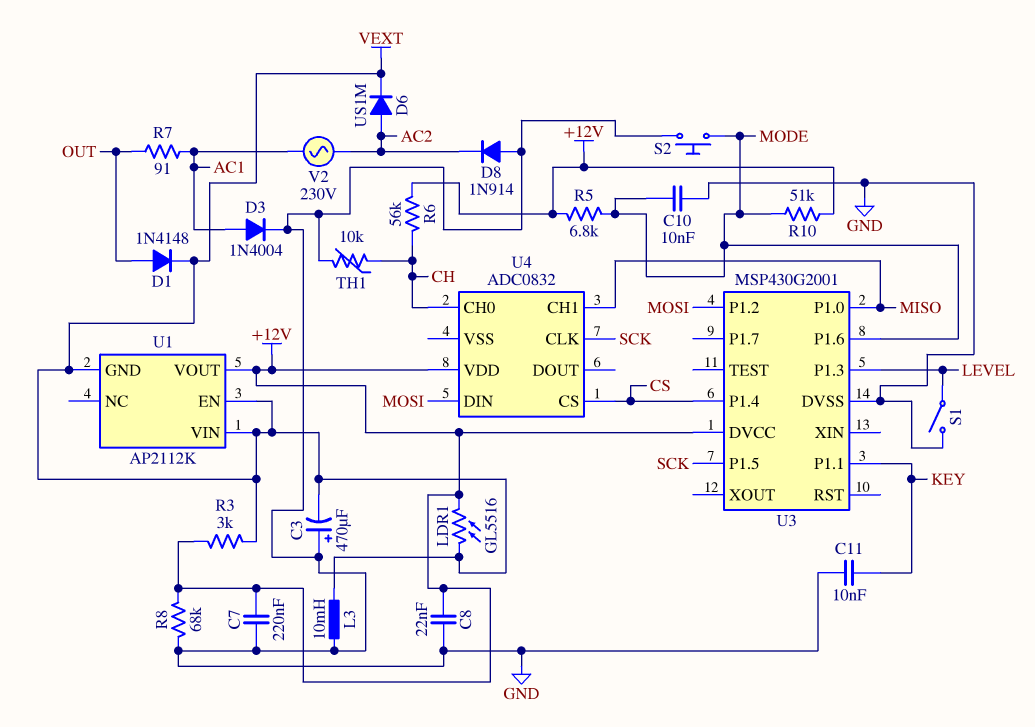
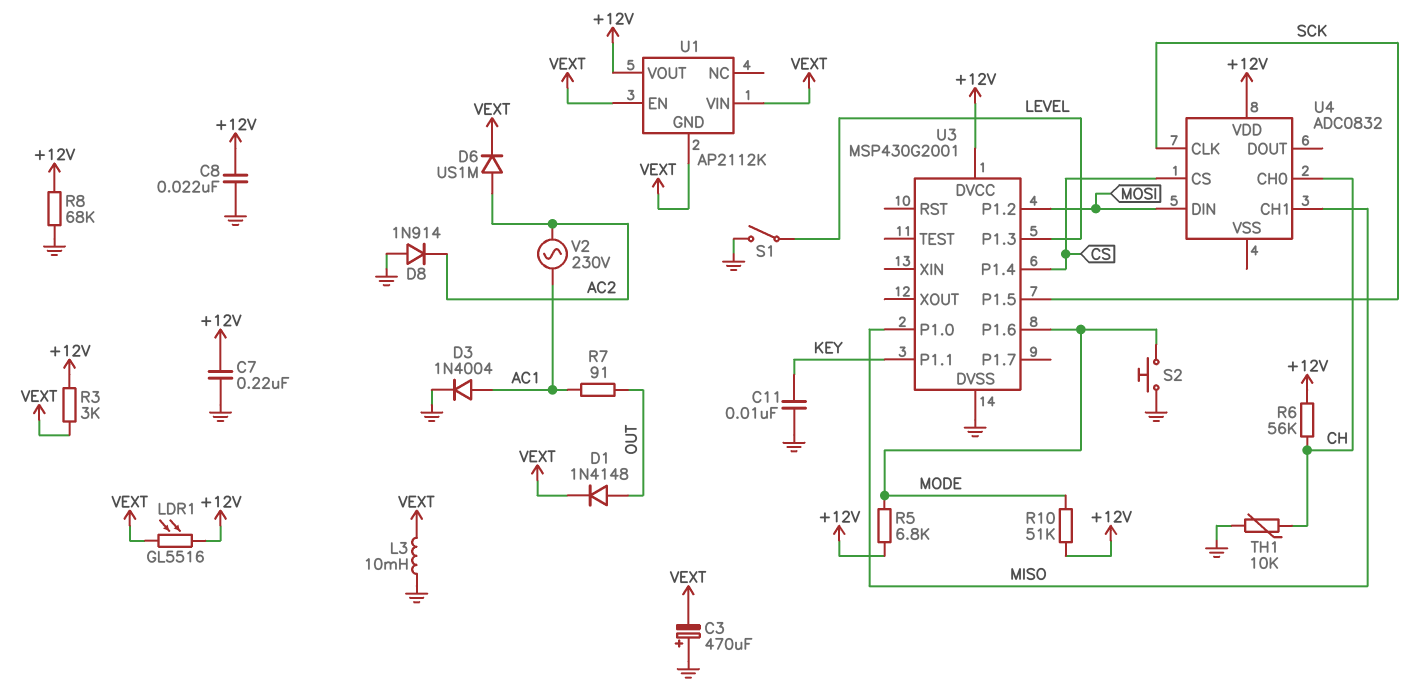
C10: 10nF (GND, MODE) -> none

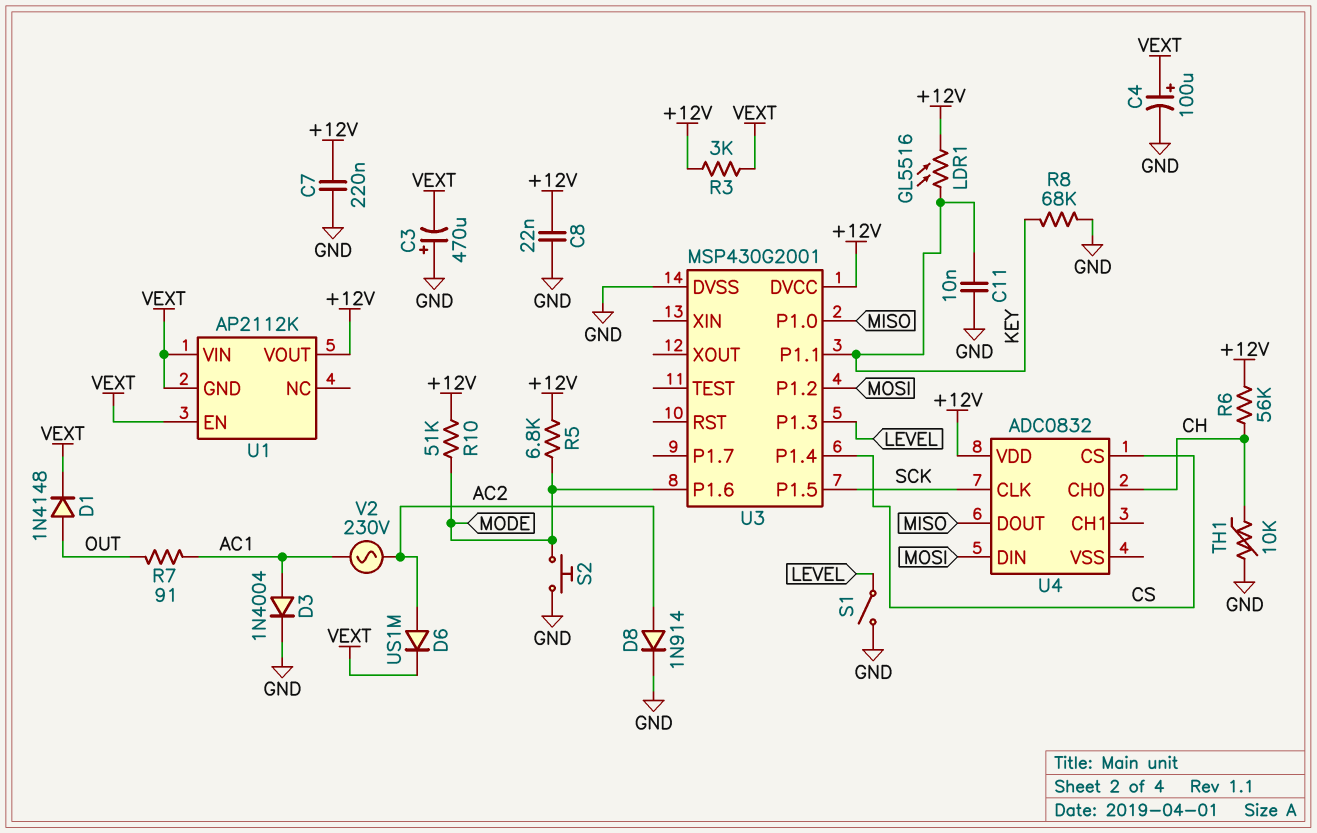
C4: none -> 100uF (plus VEXT, minus GND)
D8: diode 1N914 (A GND, K AC2) -> diode 1N914 (A AC2, K GND)
L3: 10mH (GND, VEXT) -> none
LDR1: GL5516 (+12V, VEXT) -> GL5516 (+12V, KEY)
R8: 68k (+12V, GND) -> 68k (GND, KEY)
U4 pin CH1: MISO -> none
U4 pin DOUT: none -> MISO

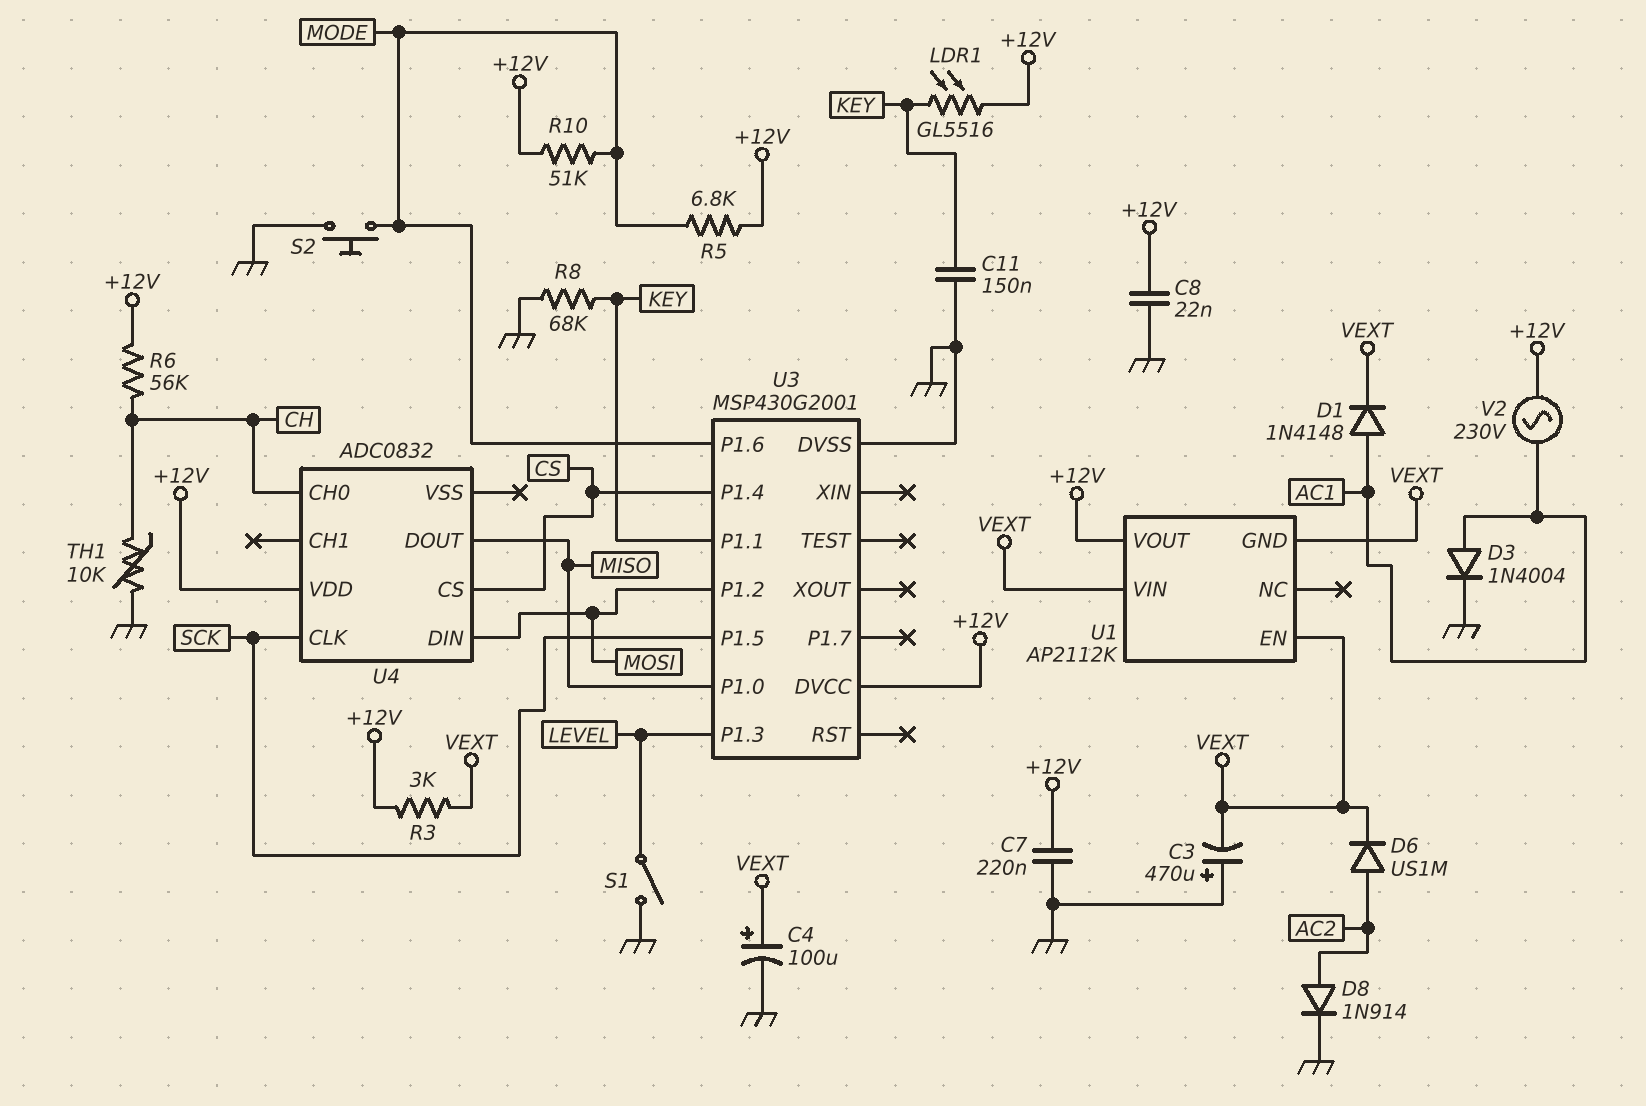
C11: 10nF (GND, KEY) -> 150nF (GND, KEY)
D1: diode 1N4148 (A OUT, K VEXT) -> diode 1N4148 (A AC1, K VEXT)
R7: 91 (AC1, OUT) -> none
V2: AC 230V (AC1, AC2) -> AC 230V (+12V, AC1)

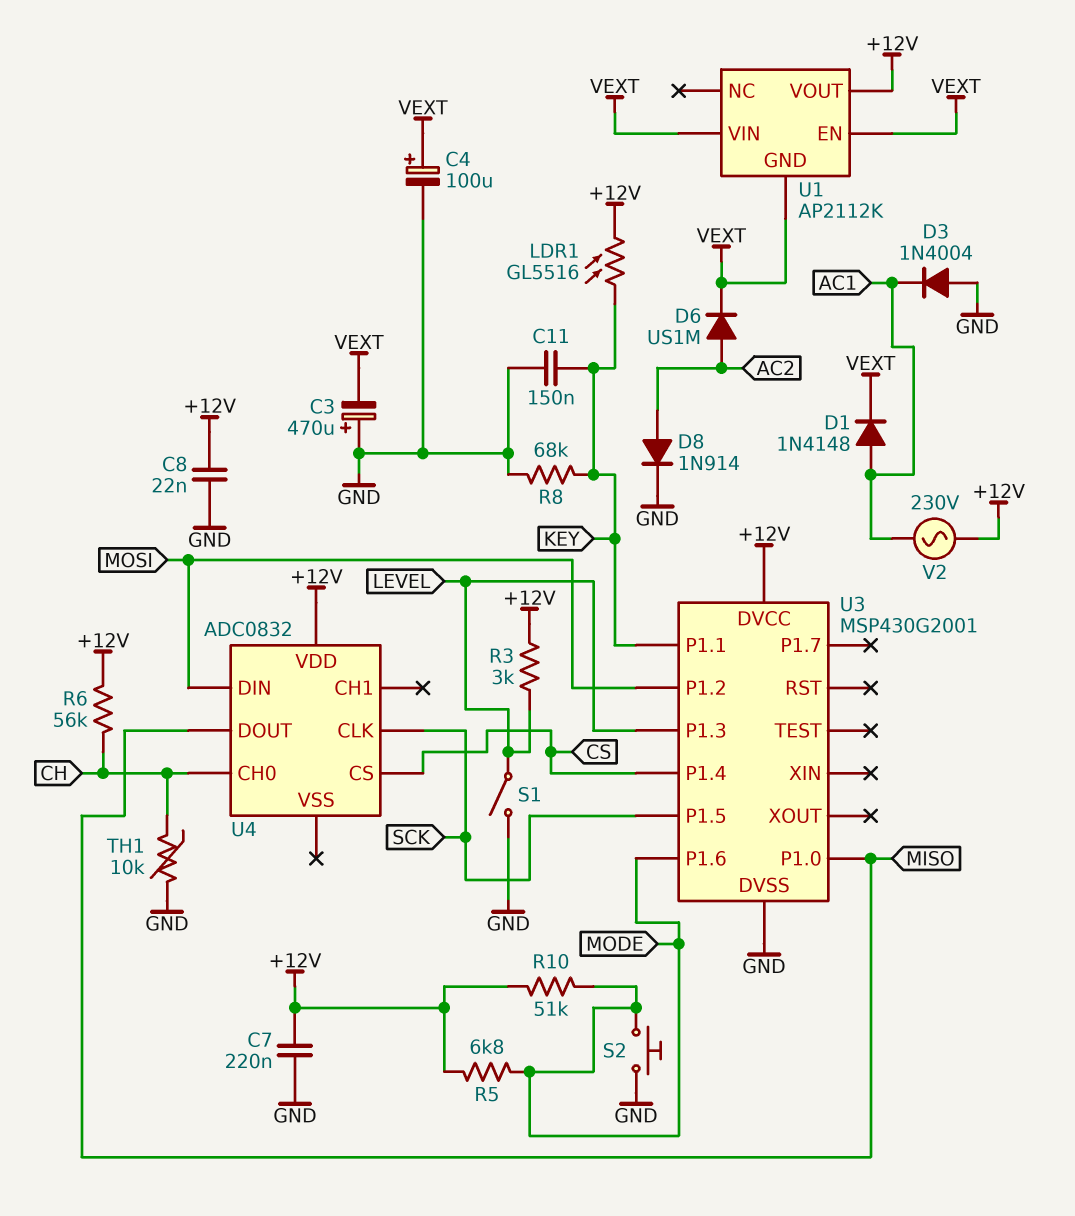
D3: diode 1N4004 (A AC1, K GND) -> diode 1N4004 (A GND, K AC1)
R3: 3k (+12V, VEXT) -> 3k (+12V, LEVEL)

